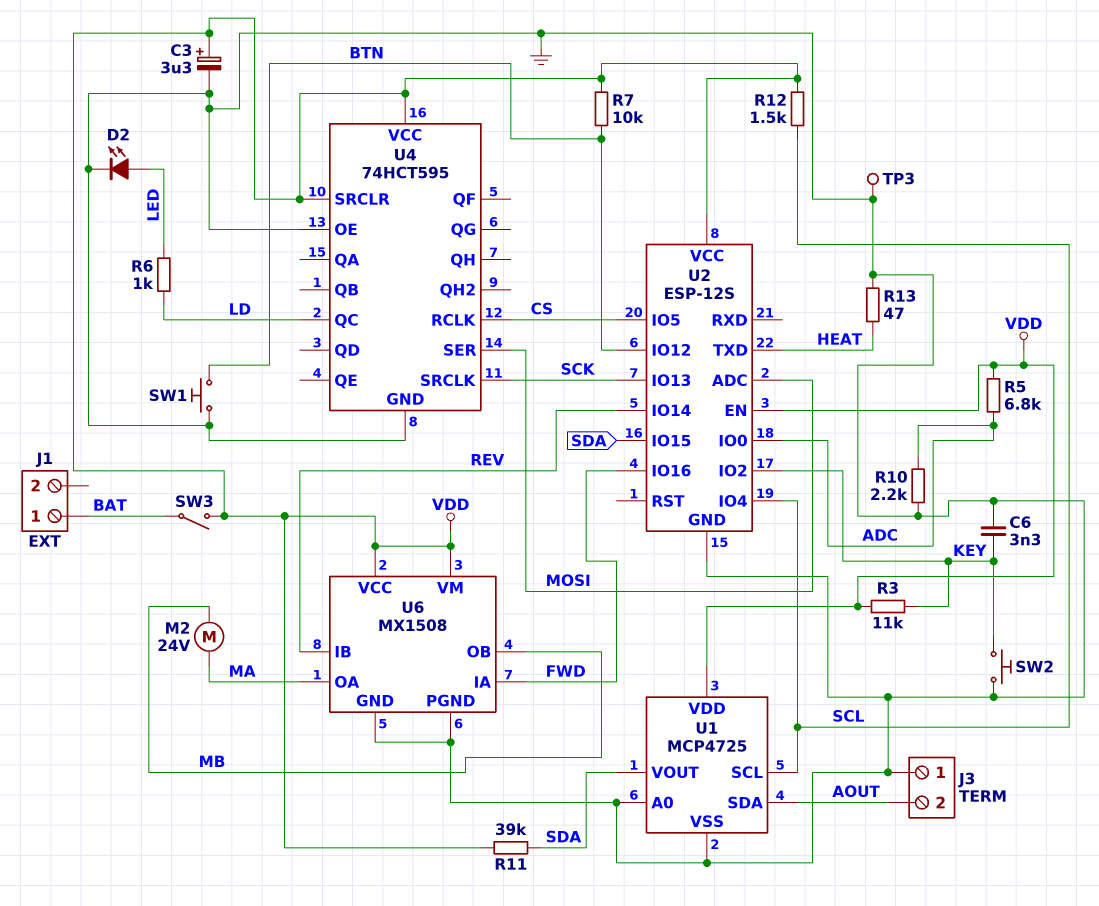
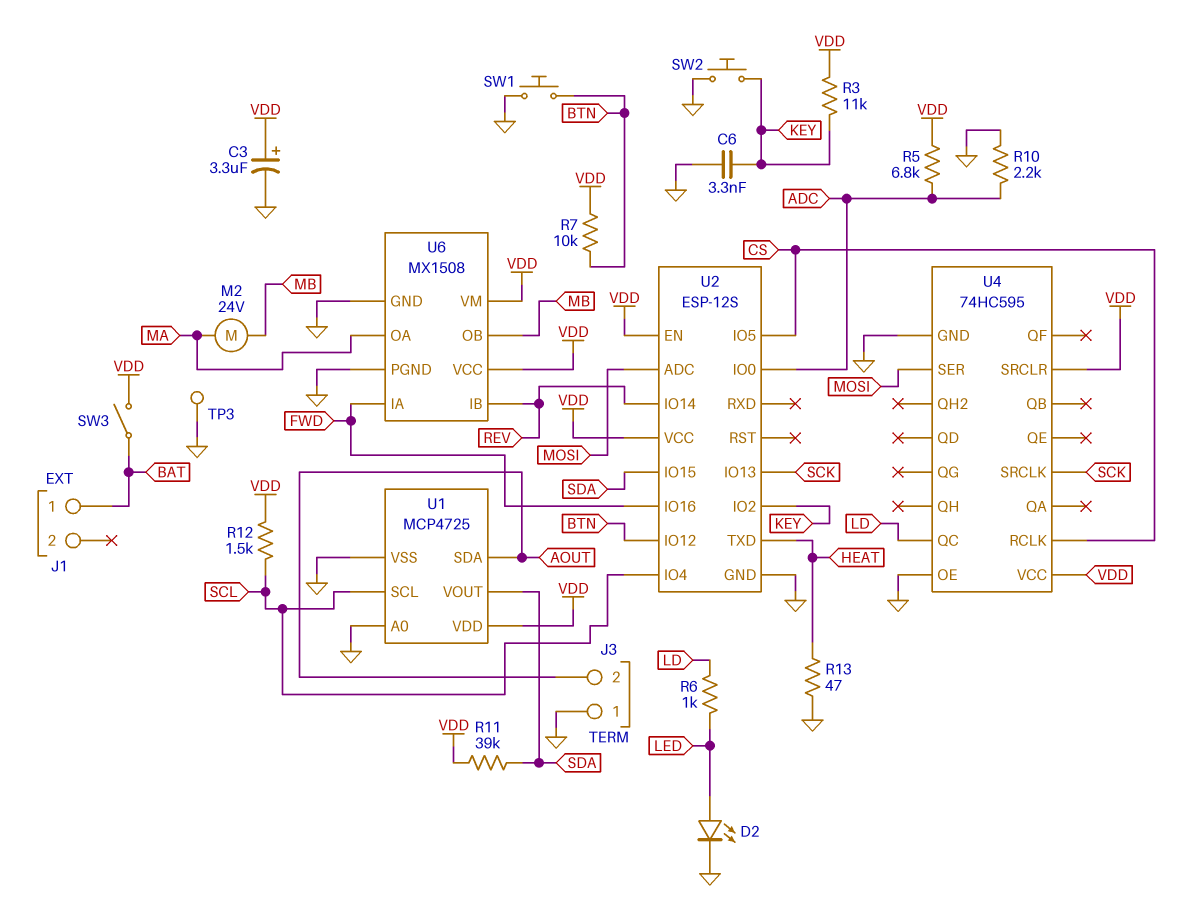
U4: 74HCT595 -> 74HC595

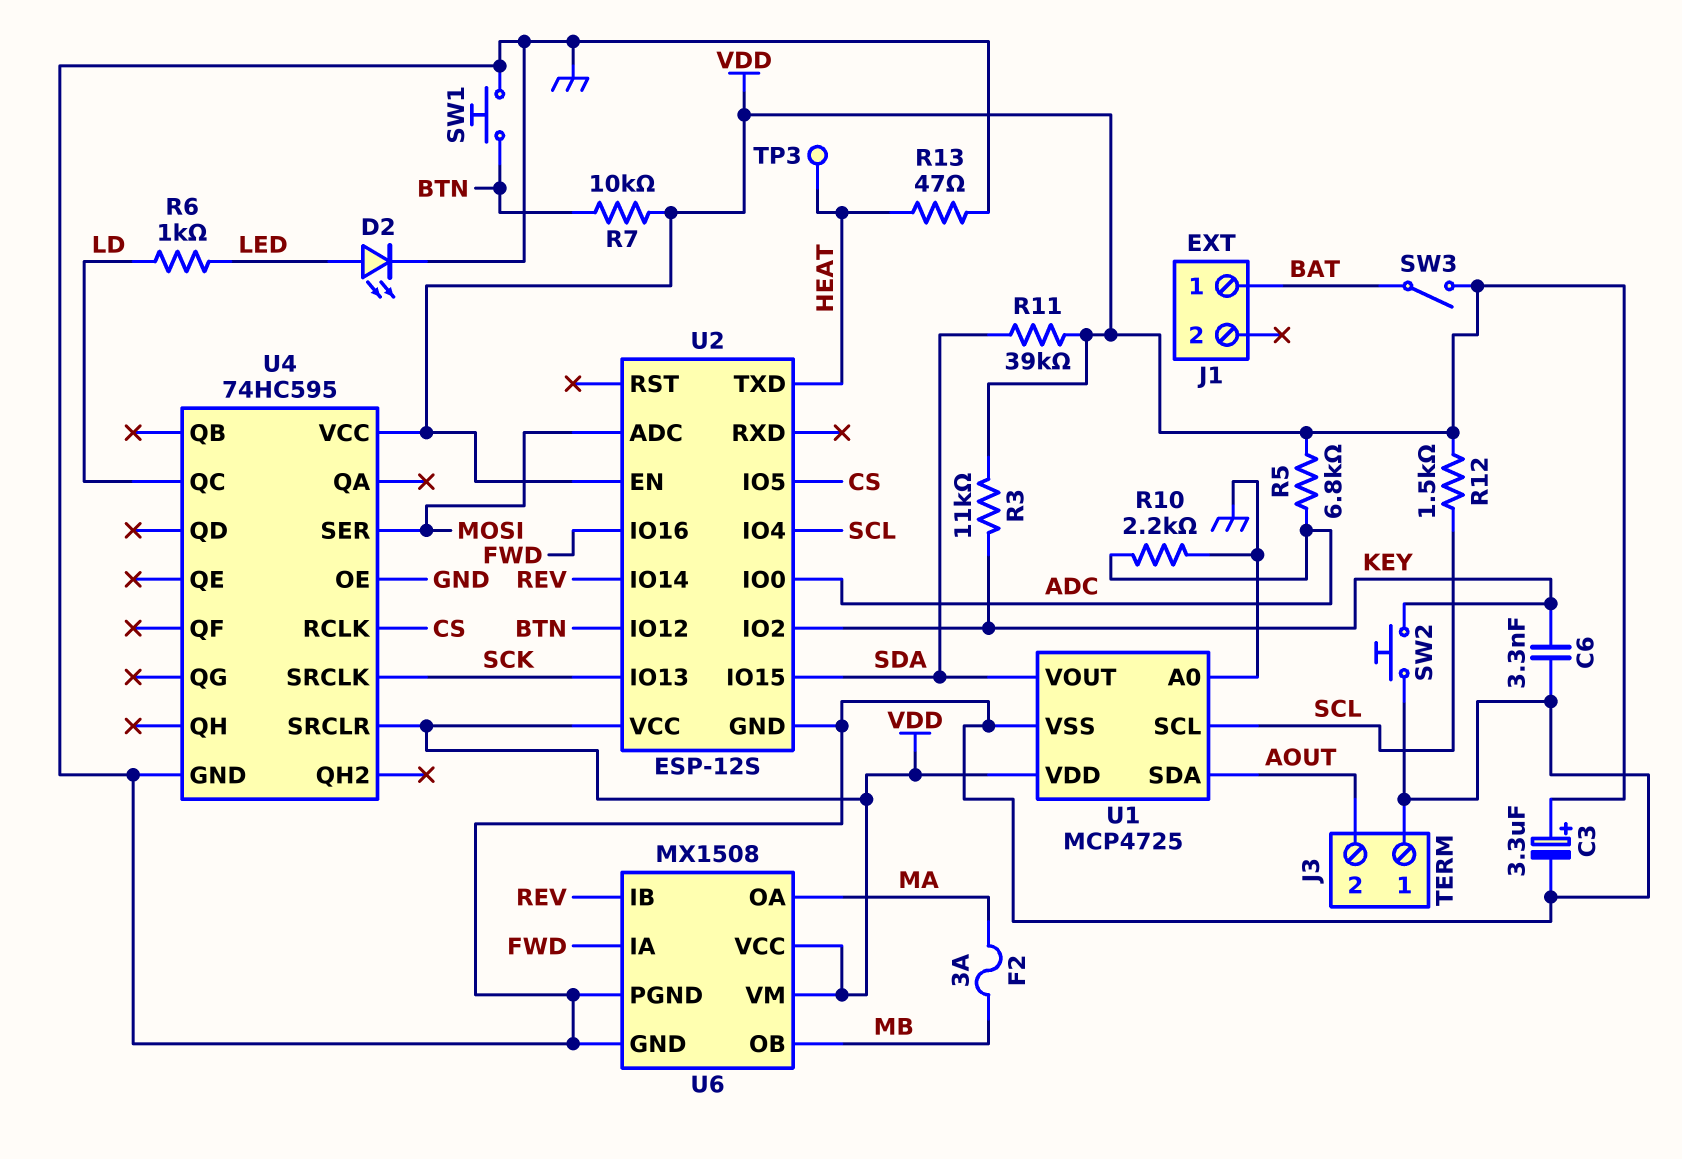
F2: none -> 3A (MA, MB)
M2: motor 24V (MA, MB) -> none
TP3: test point (GND) -> test point (HEAT)

